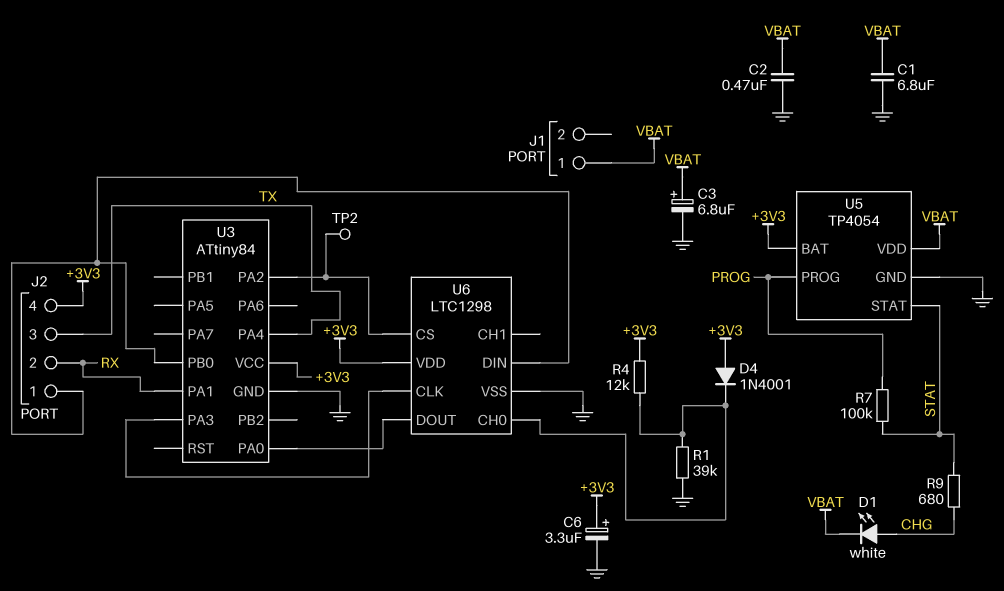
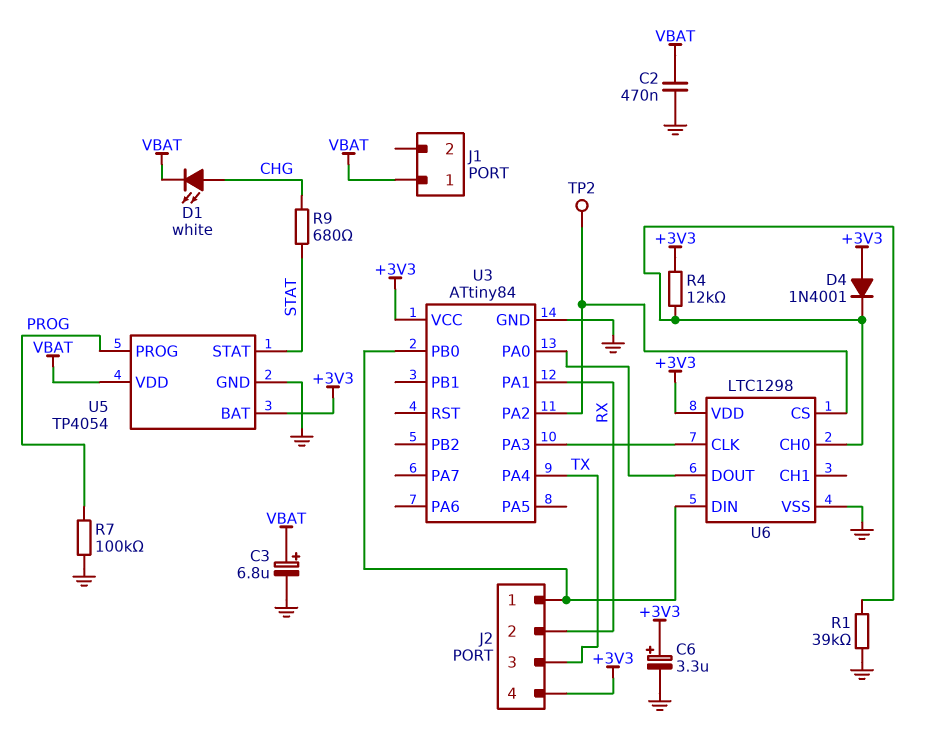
C1: 6.8uF (GND, VBAT) -> none
R7: 100k (PROG, STAT) -> 100k (GND, PROG)

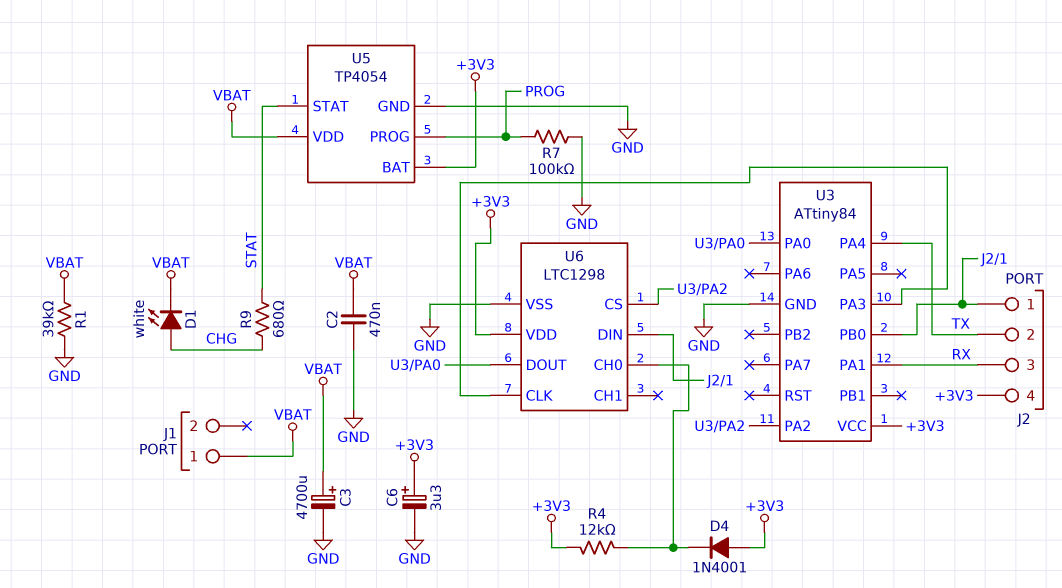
C3: 6.8uF (plus VBAT, minus GND) -> 4700uF (plus VBAT, minus GND)
J2 pin 2: RX -> TX
J2 pin 3: TX -> RX
R1: 39k (GND, U6/CH0) -> 39k (GND, VBAT)
TP2: test point (U3/PA2) -> none

